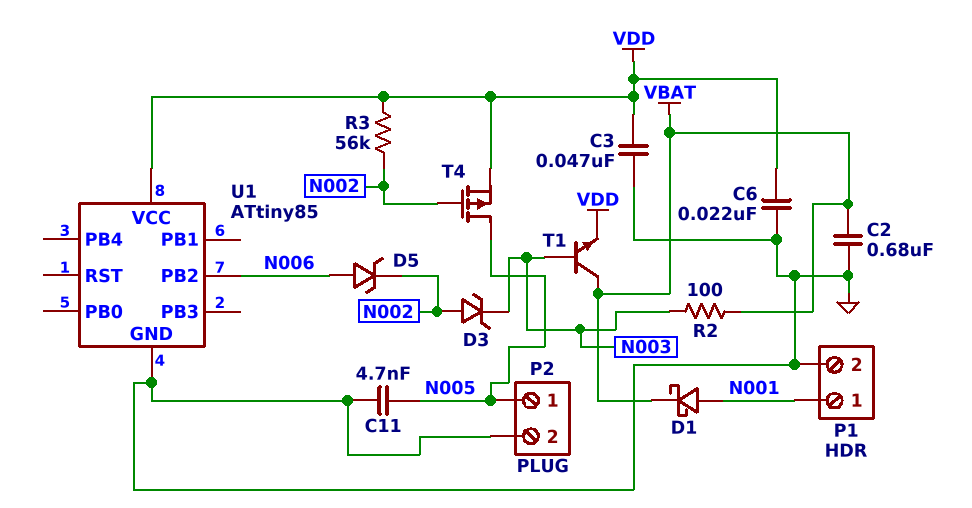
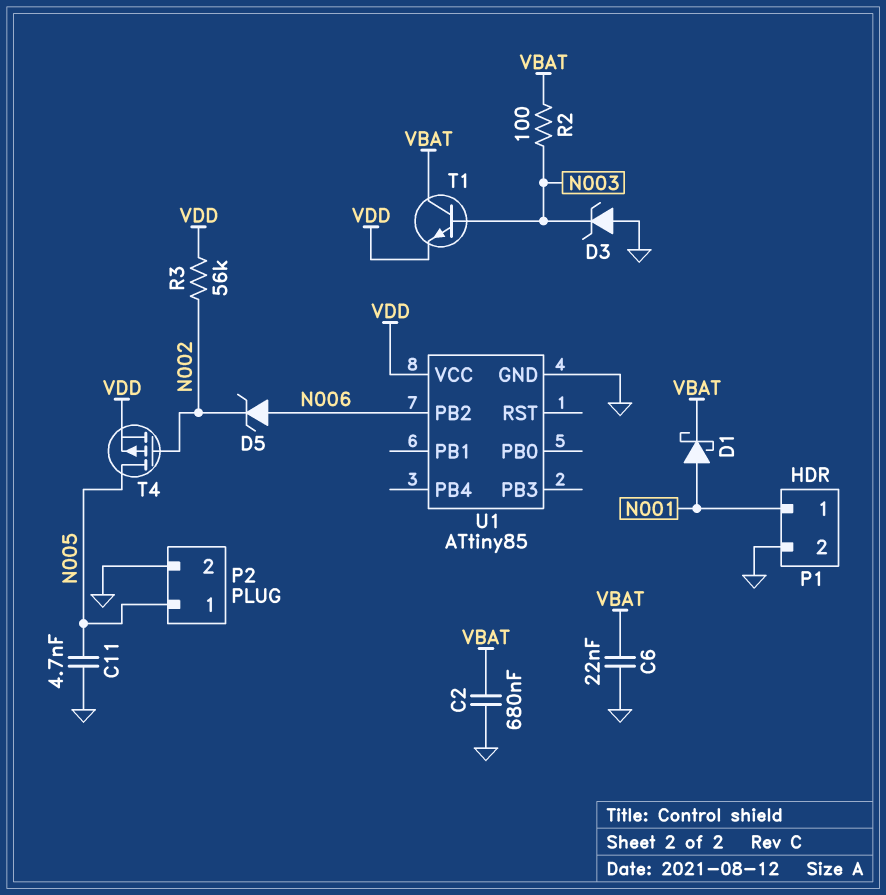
C3: 47nF (GND, VDD) -> none
C6: 22nF (GND, VDD) -> 22nF (GND, VBAT)
D3: zener (A N002, K N003) -> zener (A GND, K N003)

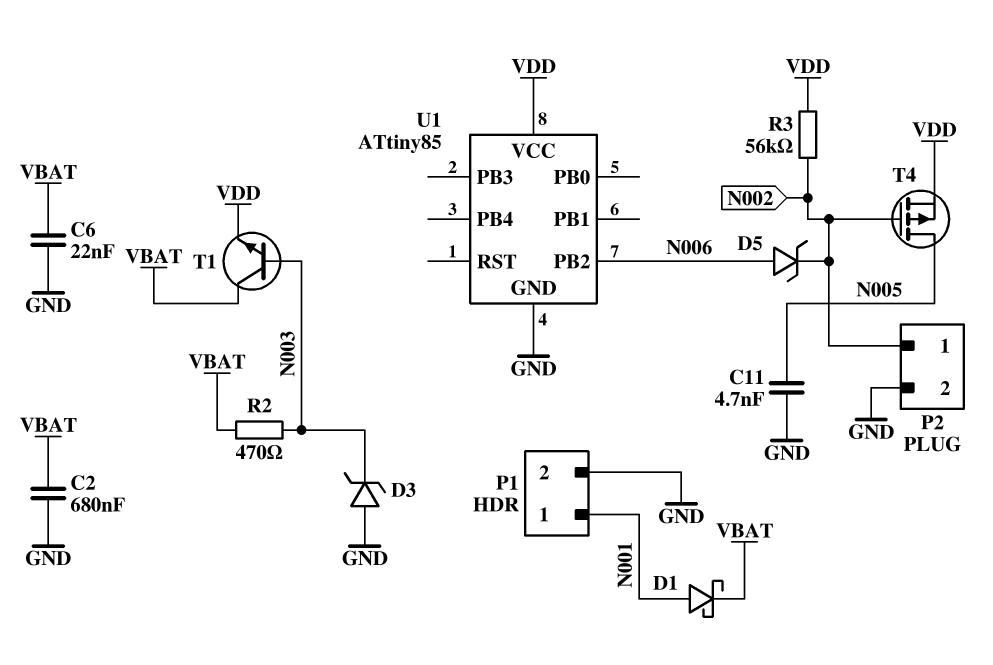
P2 pin 1: N005 -> N002
R2: 100 (N003, VBAT) -> 470 (N003, VBAT)

